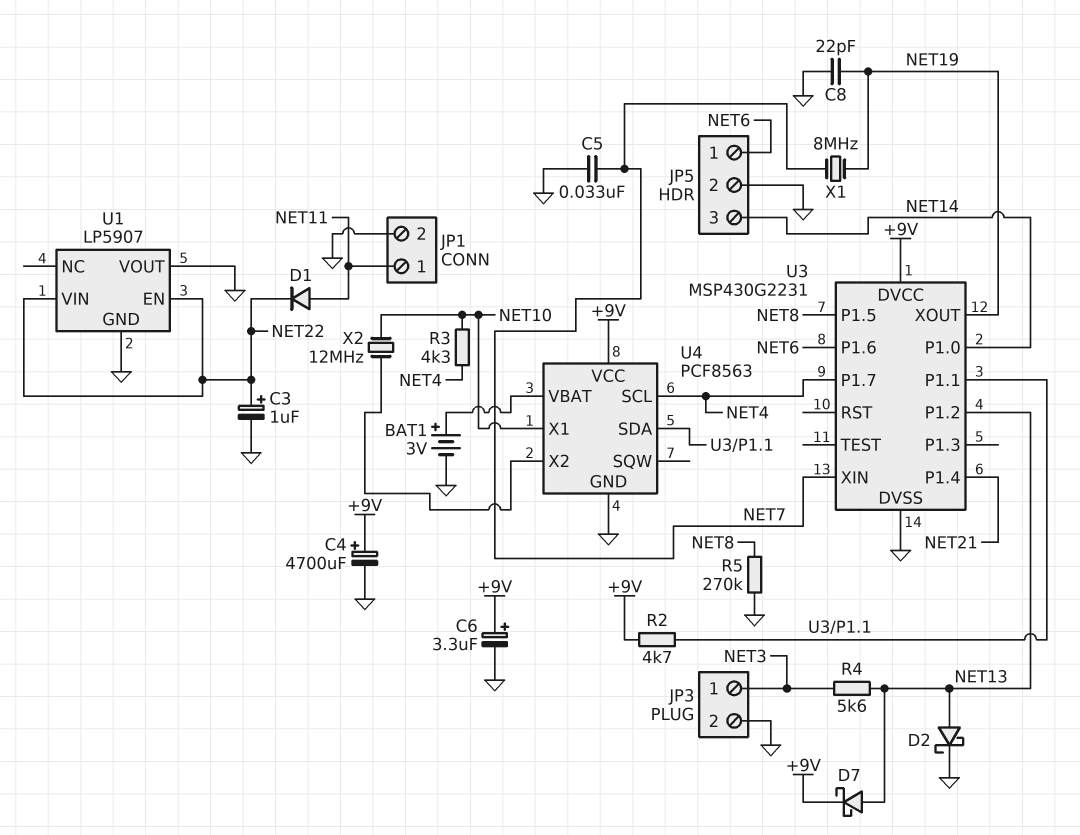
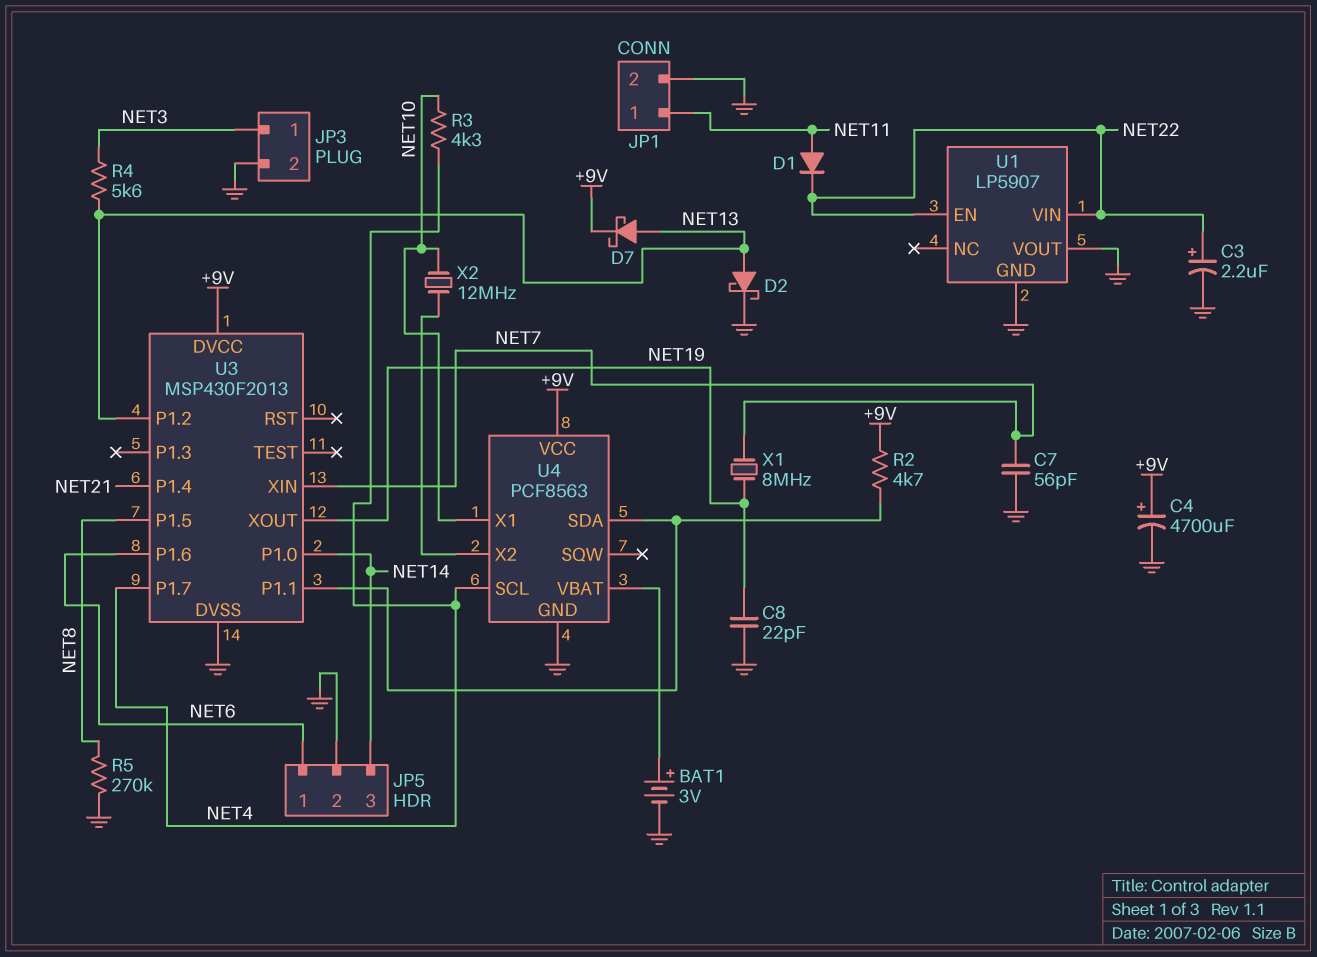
C3: 1uF (plus NET22, minus GND) -> 2.2uF (plus NET22, minus GND)
C5: 33nF (GND, NET7) -> none
C6: 3.3uF (plus +9V, minus GND) -> none
C7: none -> 56pF (GND, NET7)
U3: MSP430G2231 -> MSP430F2013

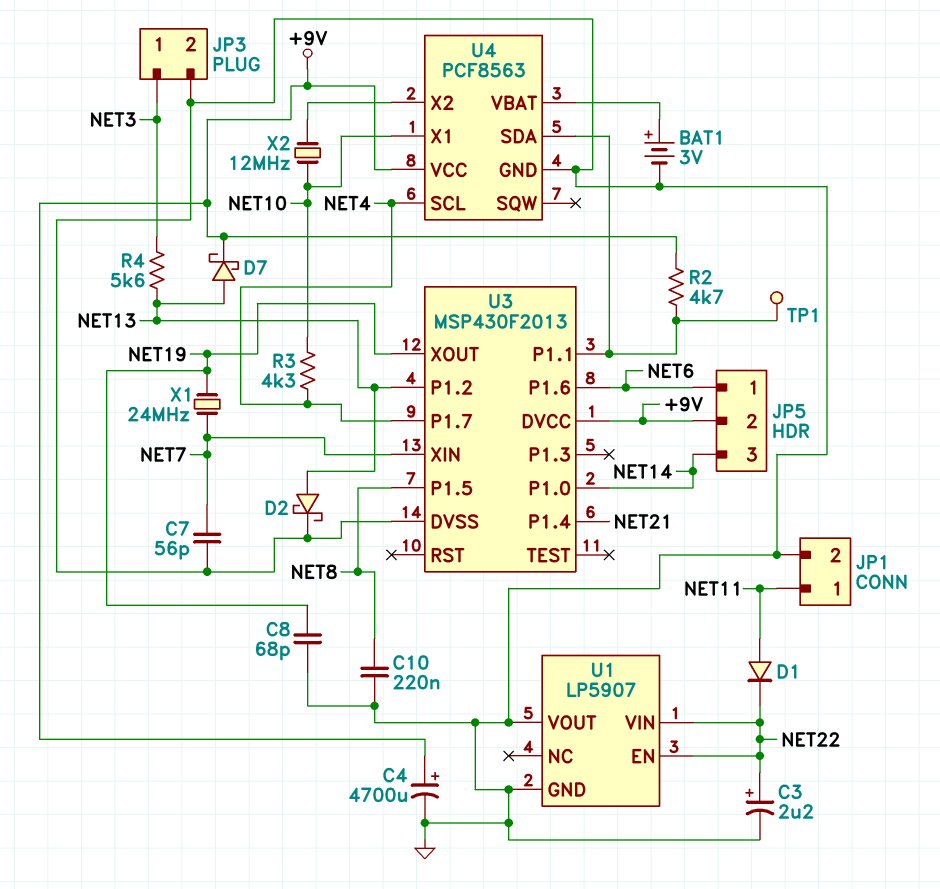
C8: 22pF (GND, NET19) -> 68pF (GND, NET19)
C10: none -> 220nF (GND, NET8)
JP5 pin 2: GND -> +9V
R5: 270k (GND, NET8) -> none
TP1: none -> test point (U3/P1.1)
X1: 8MHz (NET7, NET19) -> 24MHz (NET7, NET19)

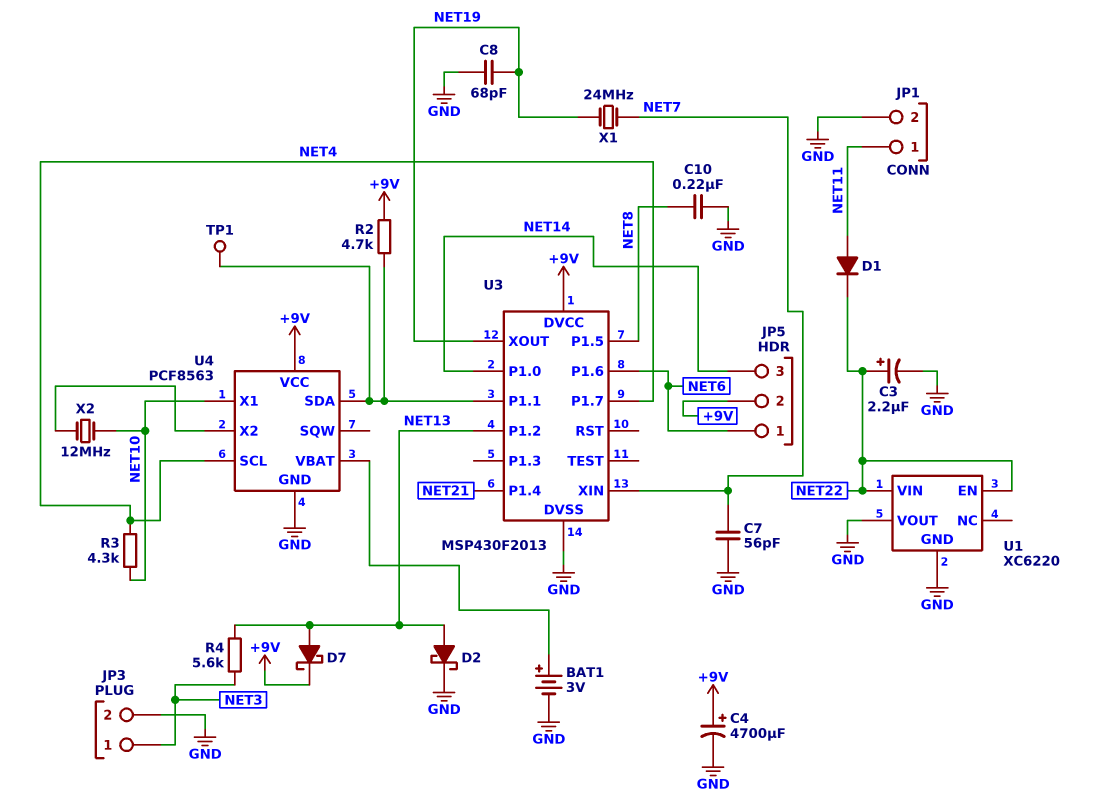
U1: LP5907 -> XC6220

